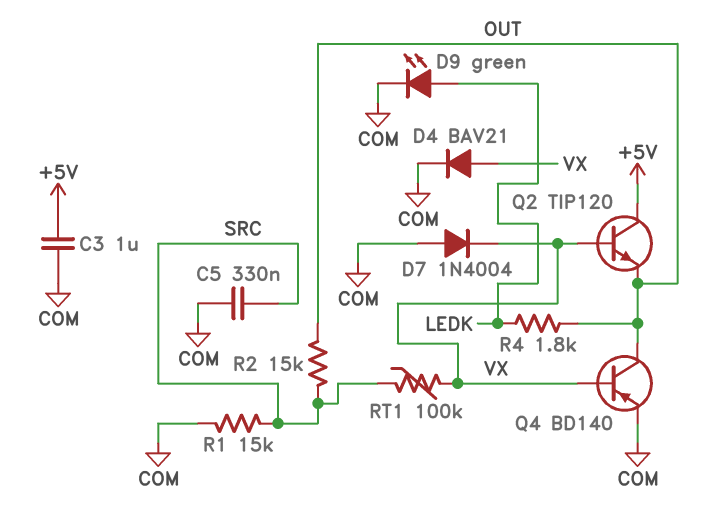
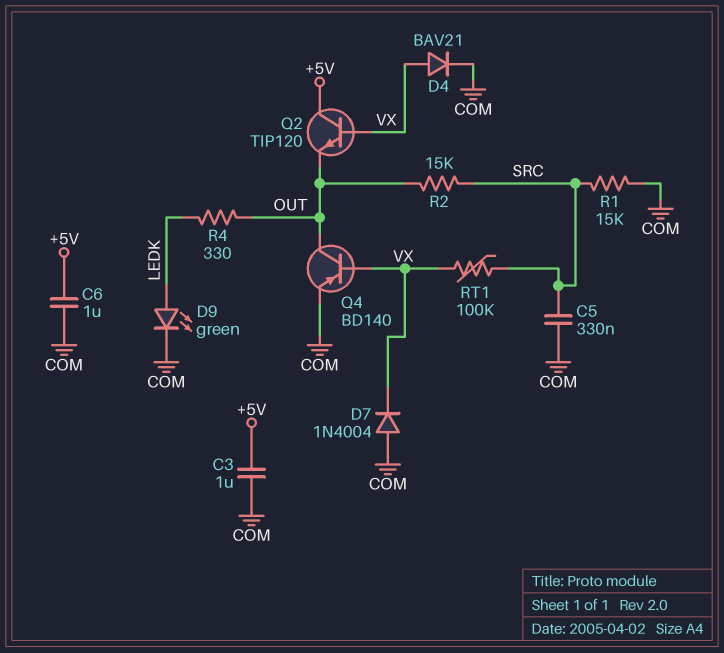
C6: none -> 1uF (+5V, COM)
R4: 1.8k (LEDK, OUT) -> 330 (LEDK, OUT)

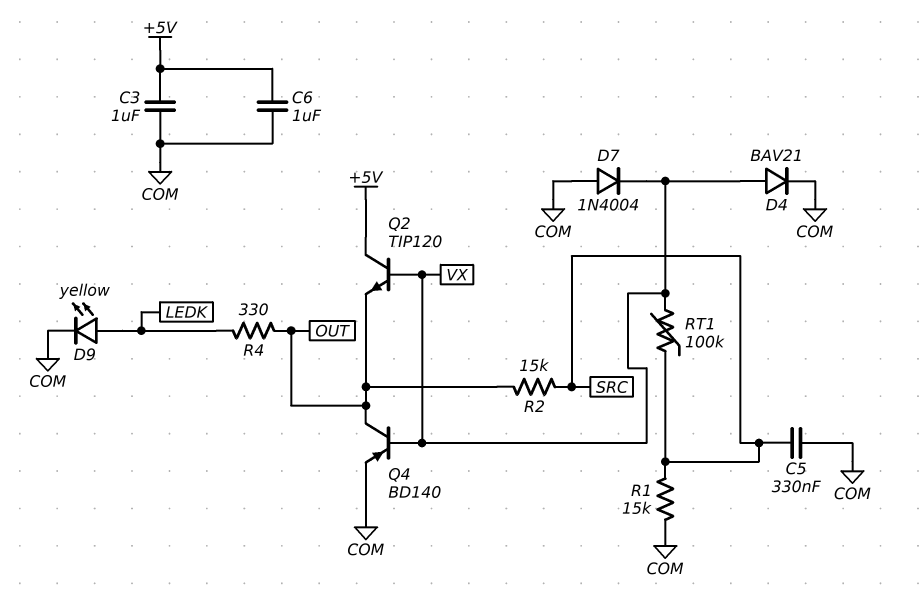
D9: LED green (A LEDK, K COM) -> LED yellow (A LEDK, K COM)

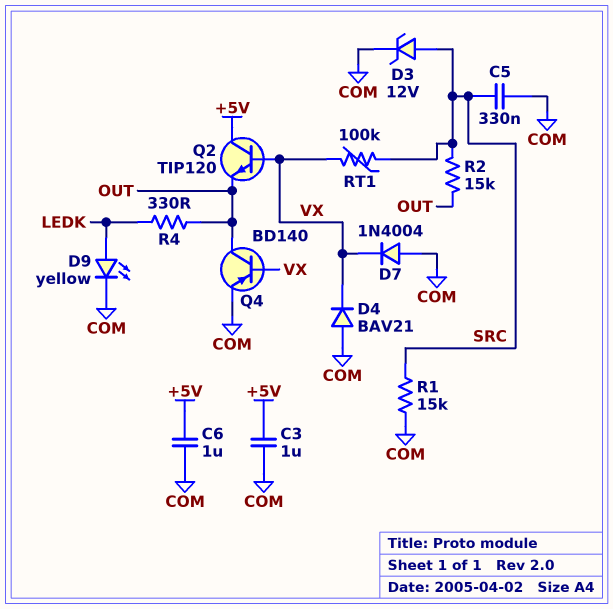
D3: none -> zener 12V (A SRC, K COM)
D4: diode BAV21 (A VX, K COM) -> diode BAV21 (A COM, K VX)

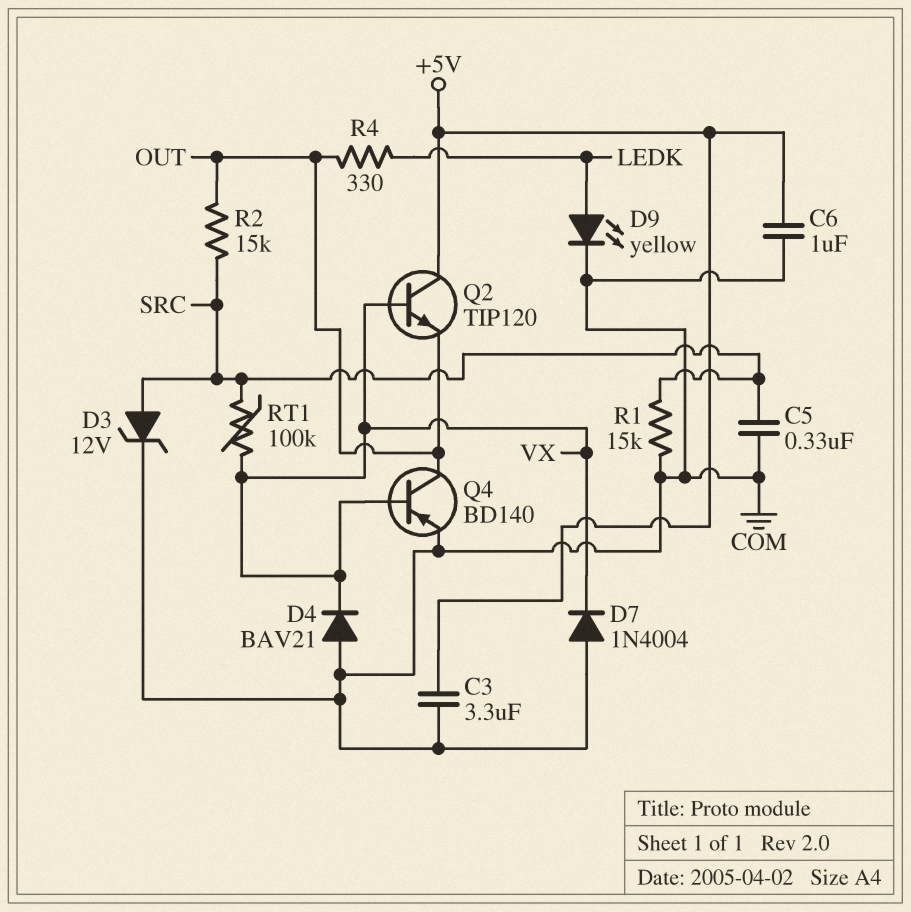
C3: 1uF (+5V, COM) -> 3.3uF (+5V, COM)

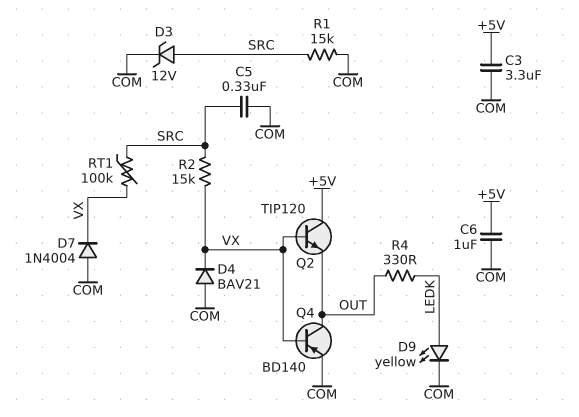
R2: 15k (OUT, SRC) -> 15k (SRC, VX)

